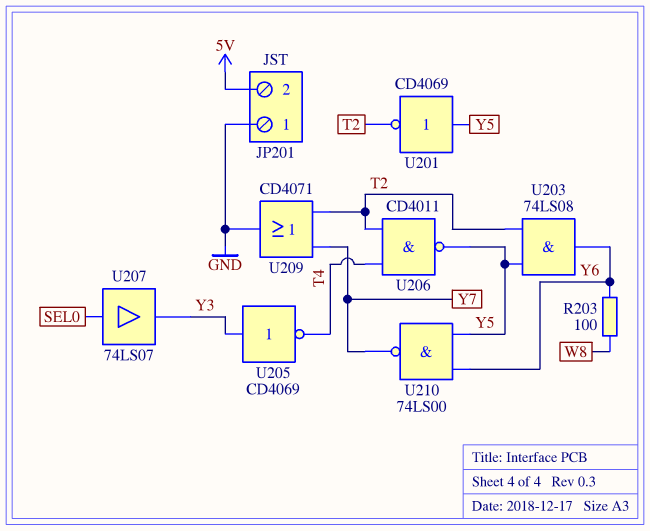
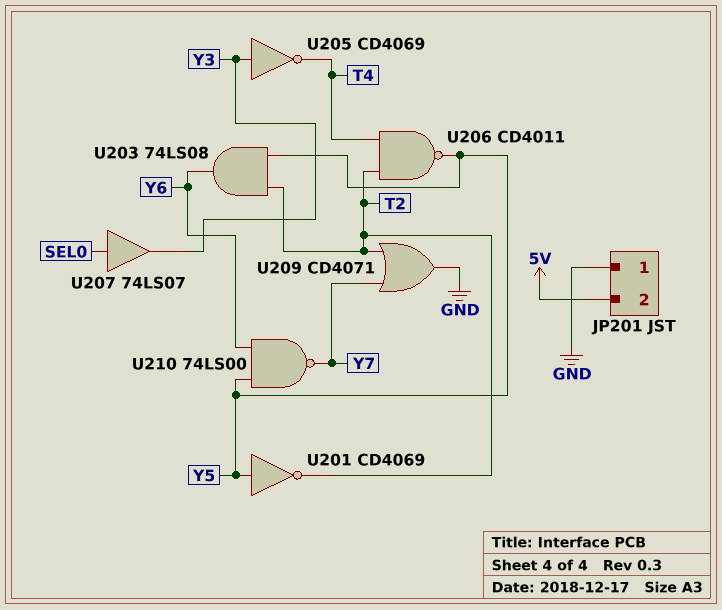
R203: 100 (W8, Y6) -> none

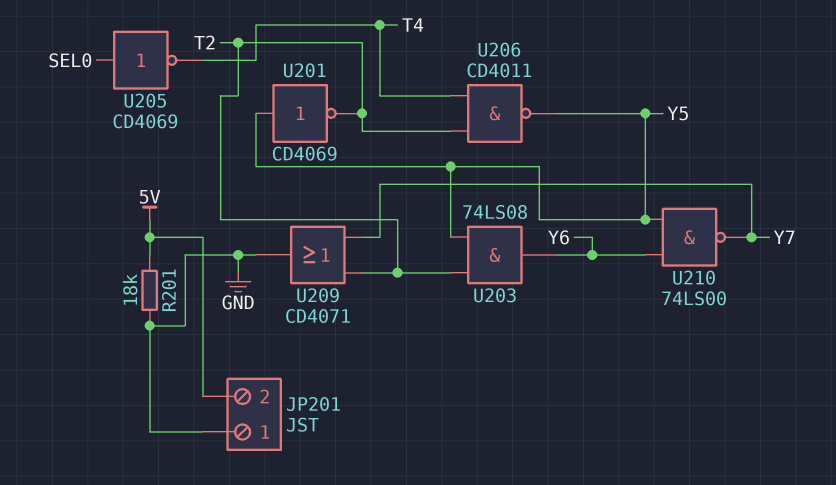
R201: none -> 18k (5V, GND)
U205: NOT CD4069 (in Y3, out T4) -> NOT CD4069 (in SEL0, out T4)
U207: buffer 74LS07 (in SEL0, out Y3) -> none

